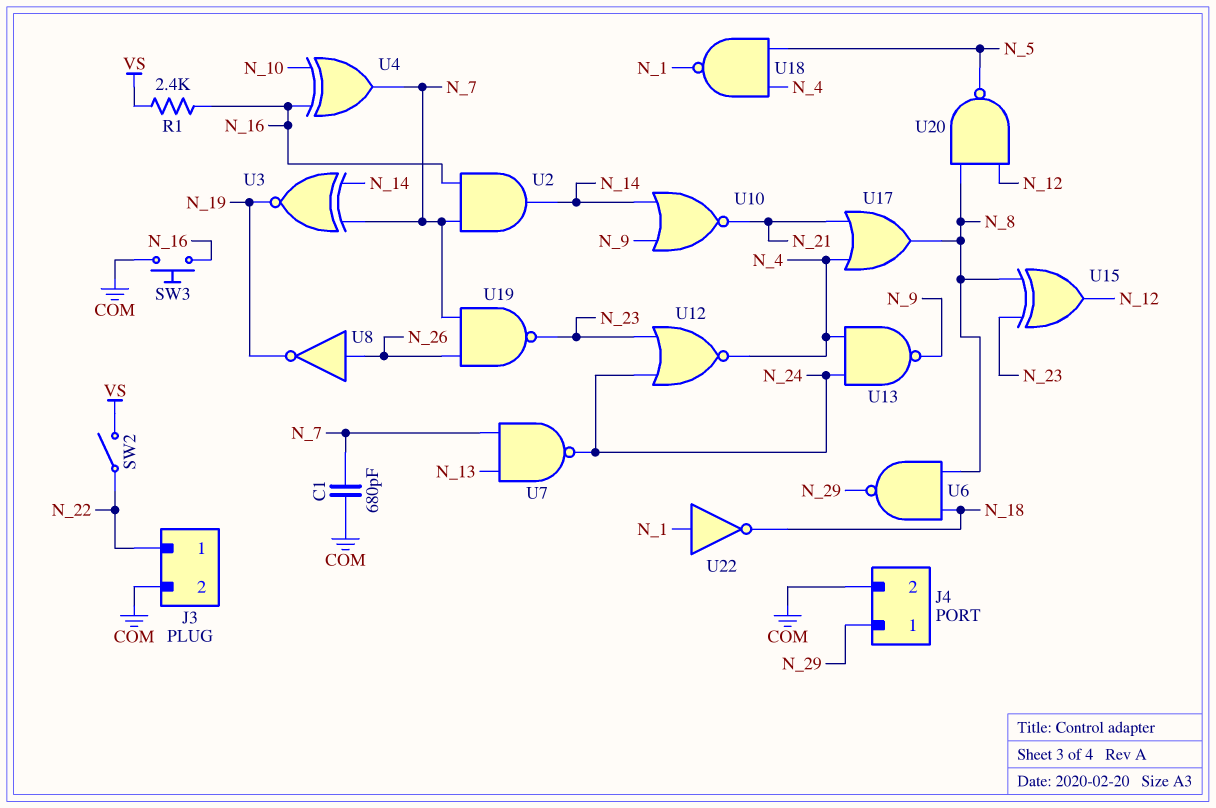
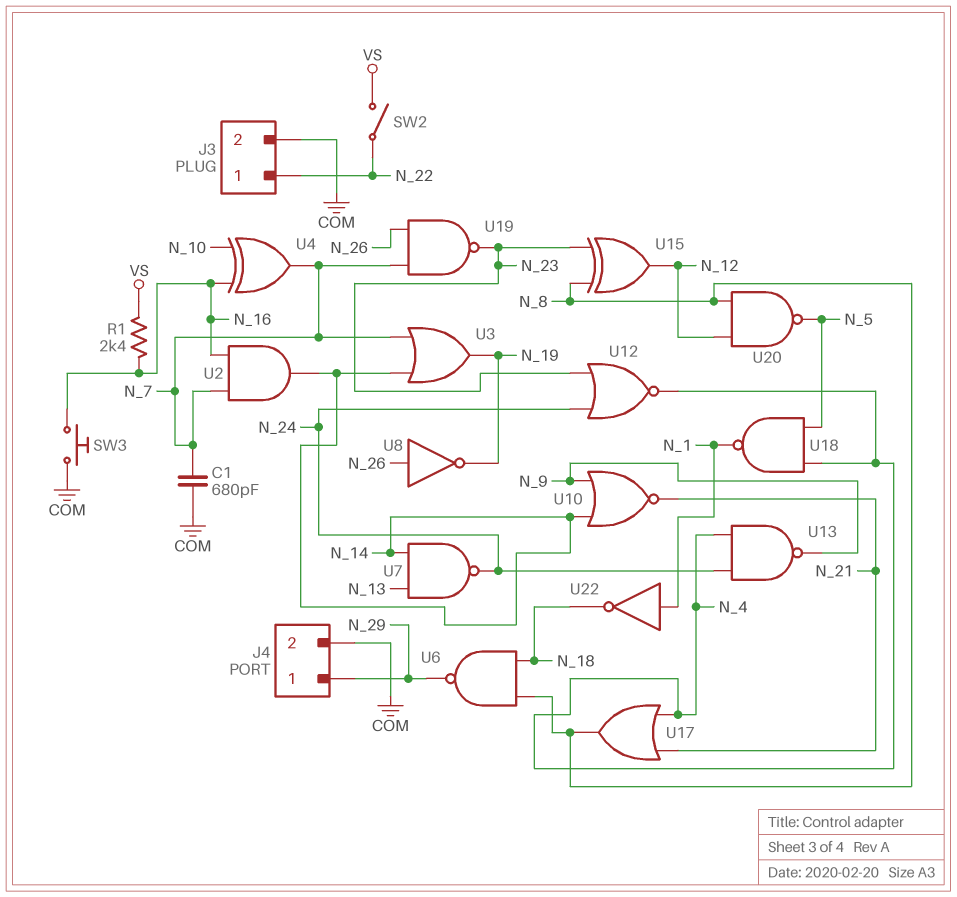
U3: XNOR (in N_7, in N_14, out N_19) -> OR (in N_7, in N_14, out N_19)
U7: NAND (in N_7, in N_13, out N_24) -> NAND (in N_13, in N_14, out N_24)

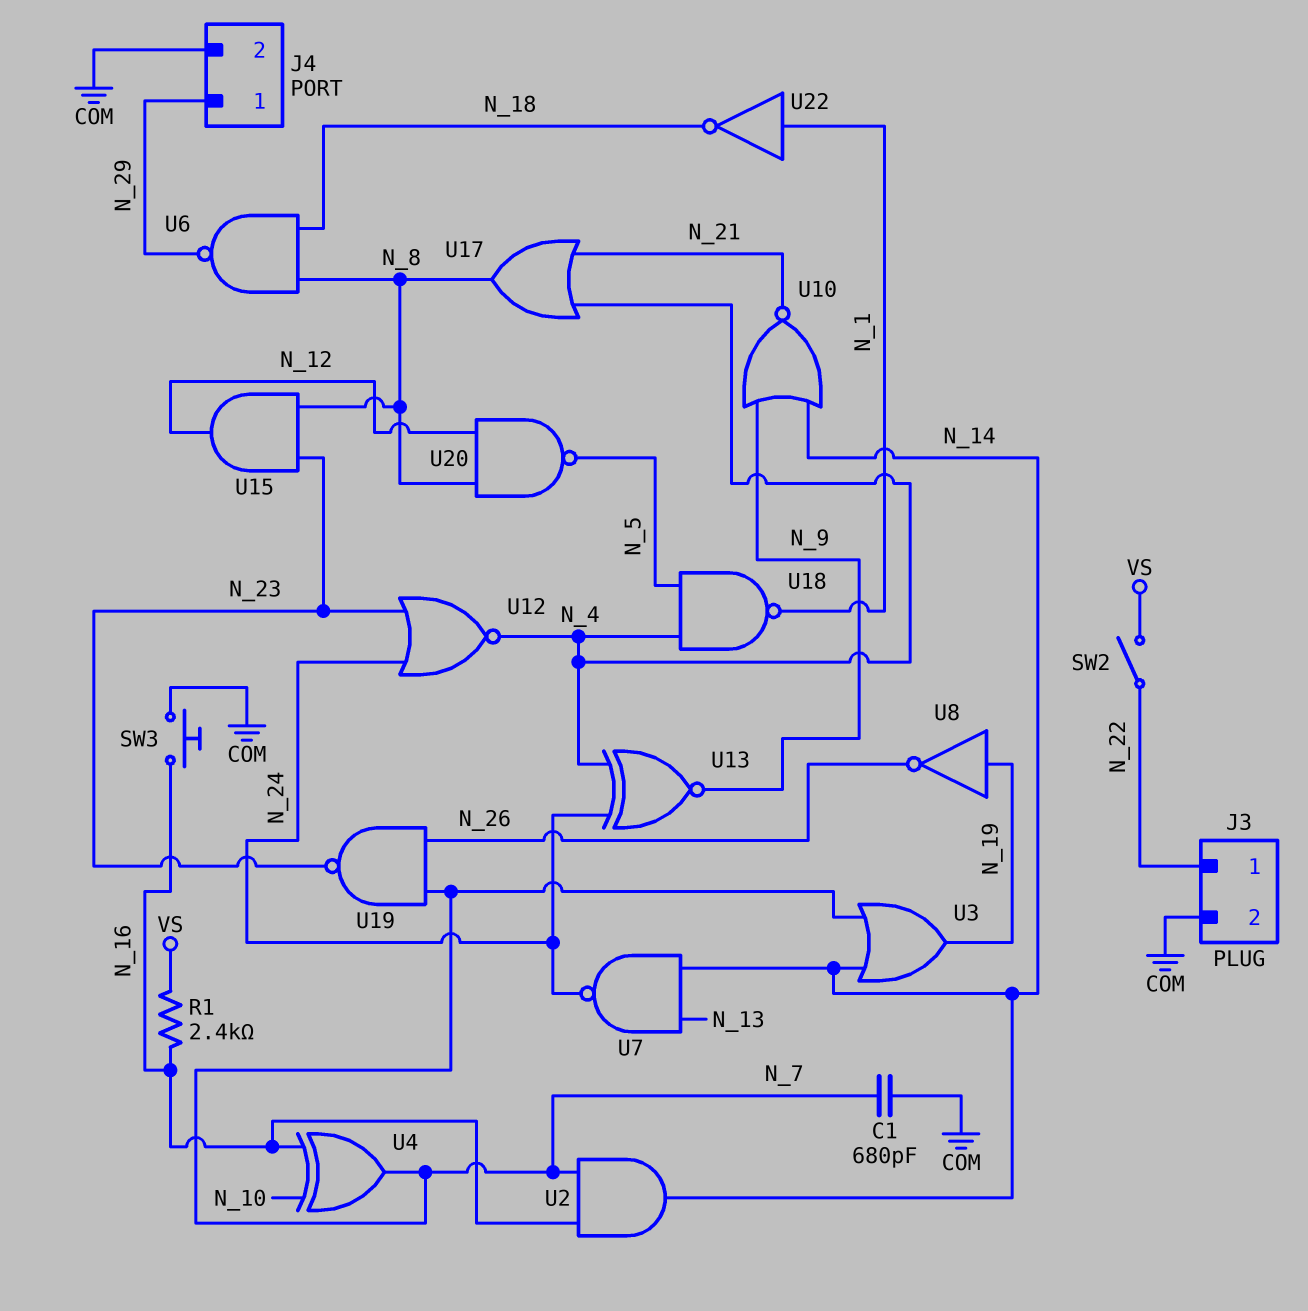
U8: NOT (in N_26, out N_19) -> NOT (in N_19, out N_26)
U13: NAND (in N_4, in N_24, out N_9) -> XNOR (in N_4, in N_24, out N_9)
U15: XOR (in N_8, in N_23, out N_12) -> AND (in N_8, in N_23, out N_12)

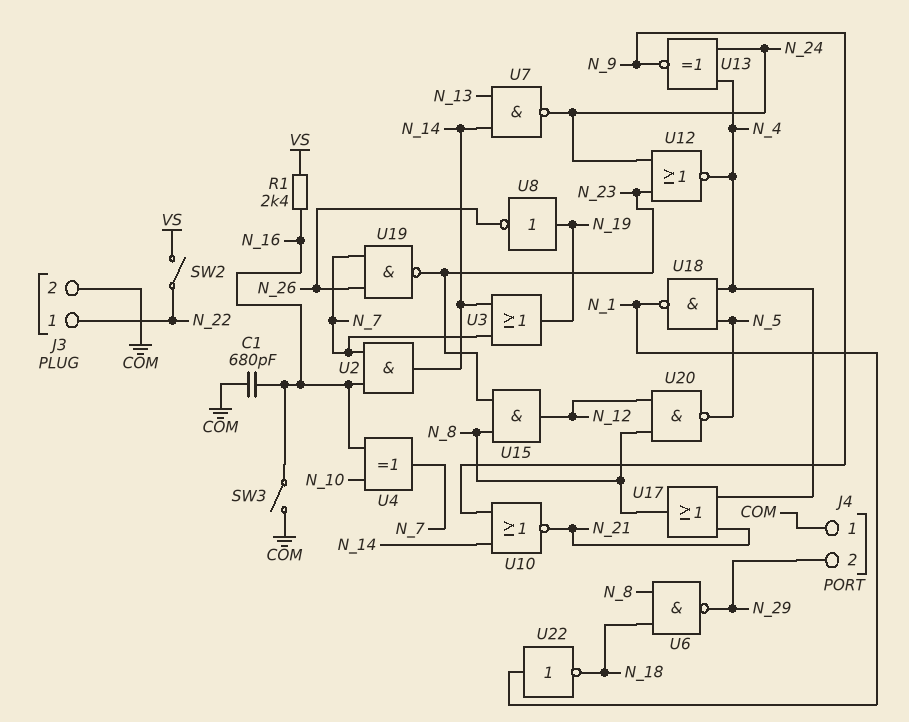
C1: 680pF (COM, N_7) -> 680pF (COM, N_16)
J4 pin 1: N_29 -> COM
J4 pin 2: COM -> N_29
SW3: button (COM, N_16) -> switch (COM, N_16)

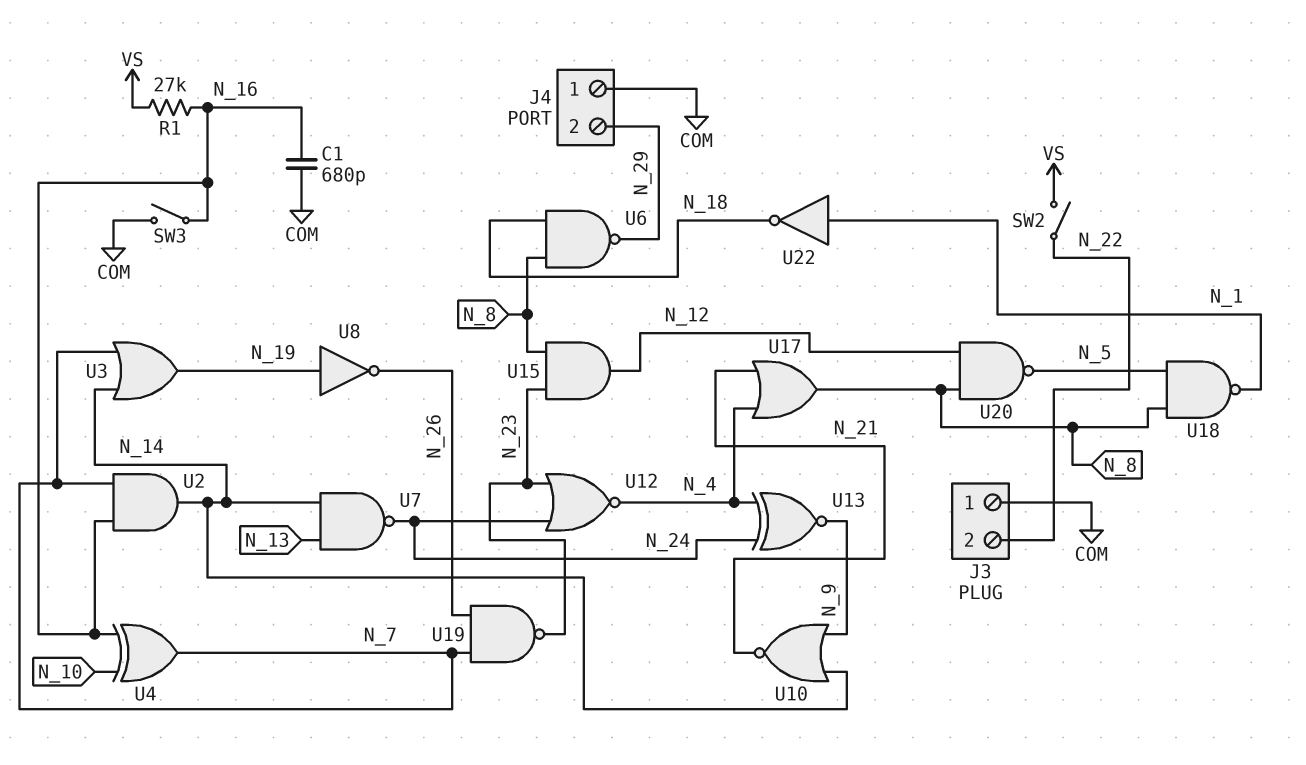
J3 pin 1: N_22 -> COM
J3 pin 2: COM -> N_22
R1: 2.4k (N_16, VS) -> 27k (N_16, VS)
U18: NAND (in N_4, in N_5, out N_1) -> NAND (in N_5, in N_8, out N_1)

